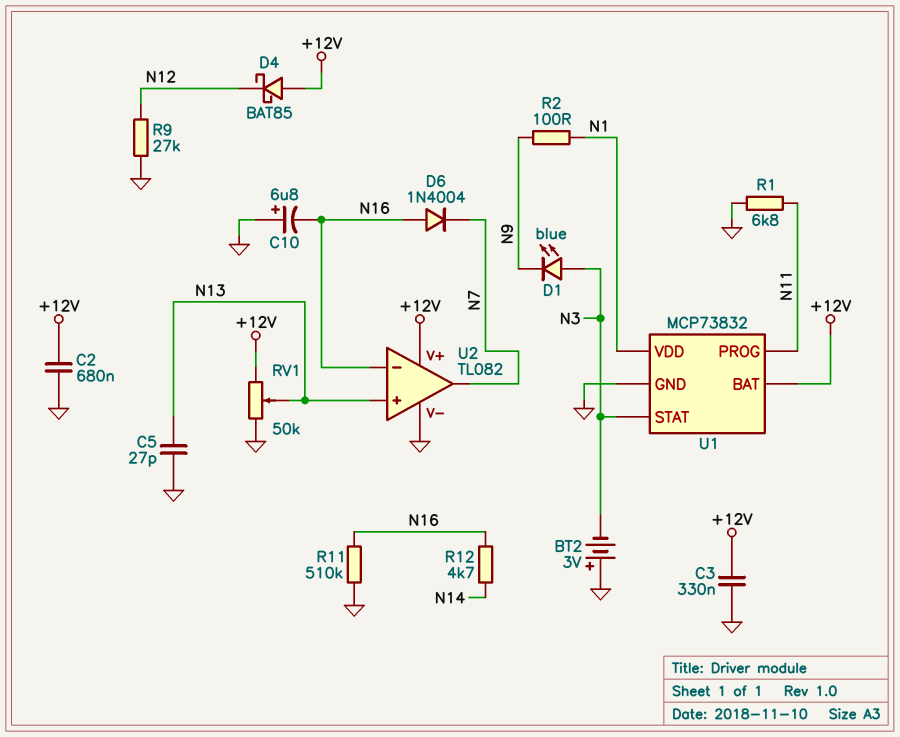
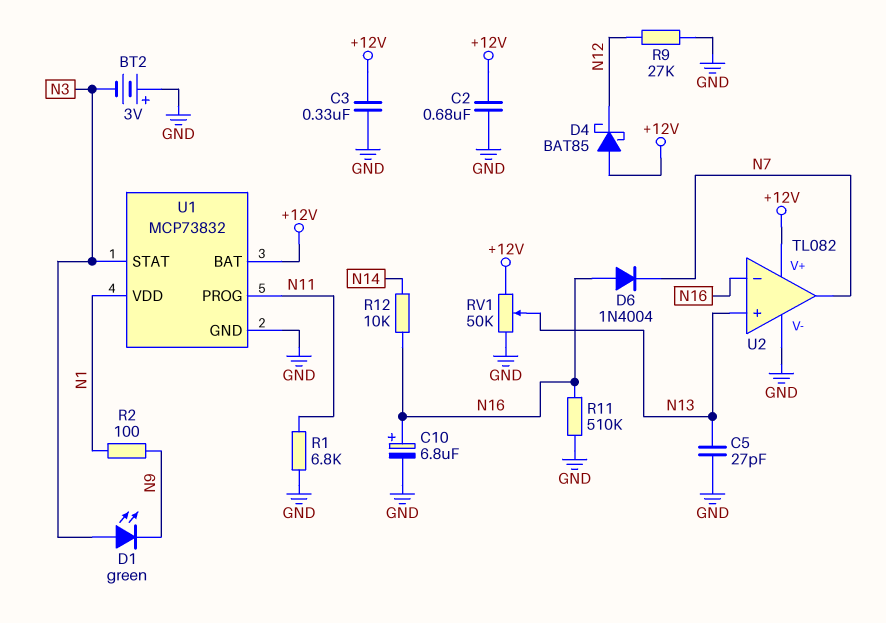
C10: 6.8uF (plus GND, minus N16) -> 6.8uF (plus N16, minus GND)
D1: LED blue (A N3, K N9) -> LED green (A N3, K N9)
R12: 4.7k (N14, N16) -> 10k (N14, N16)

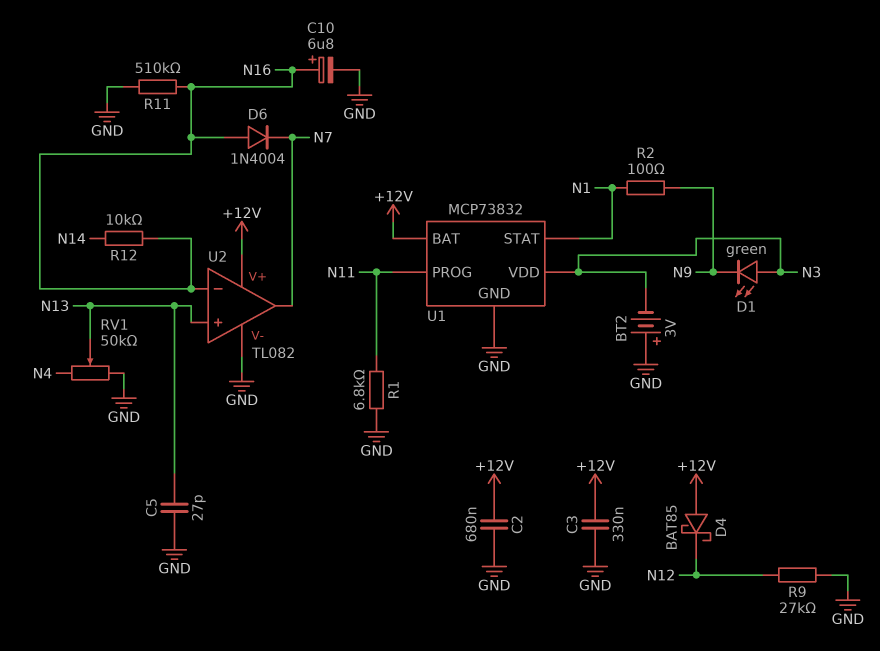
RV1: 50k (+12V, GND, wiper N13) -> 50k (GND, N4, wiper N13)
U1 pin STAT: N3 -> N1
U1 pin VDD: N1 -> N3

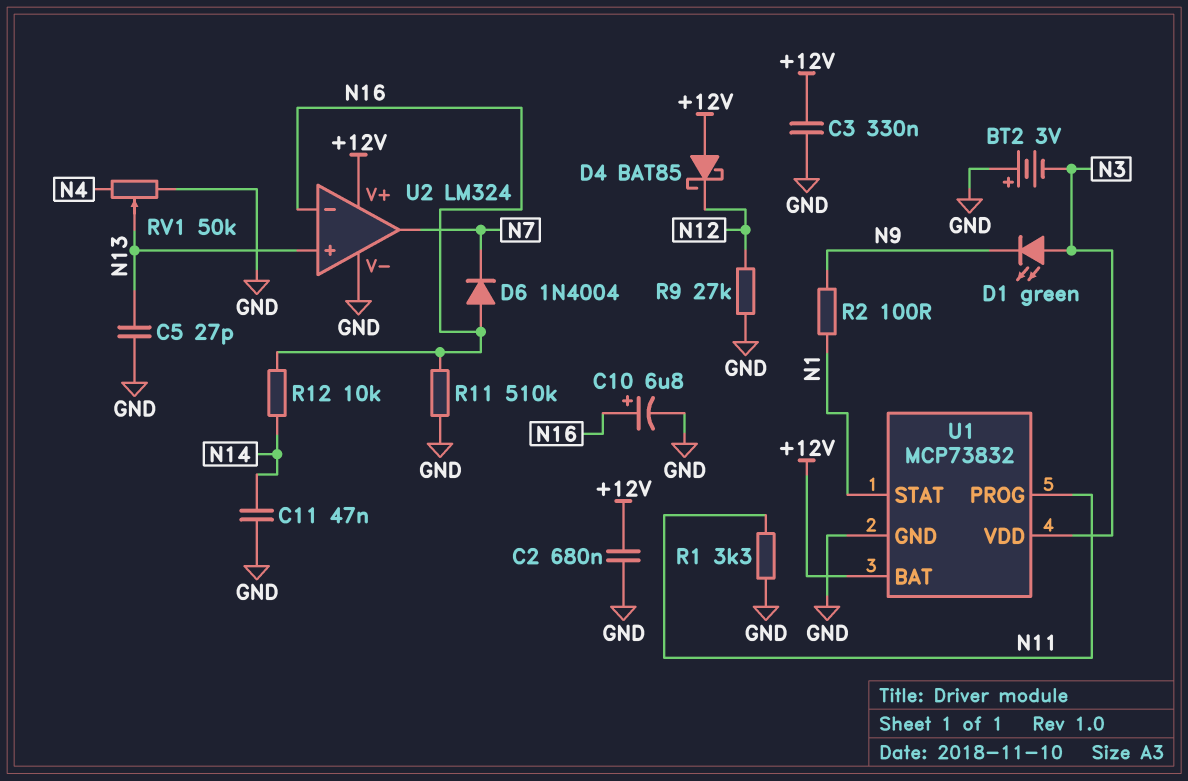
C11: none -> 47nF (GND, N14)
R1: 6.8k (GND, N11) -> 3.3k (GND, N11)
U2: TL082 -> LM324

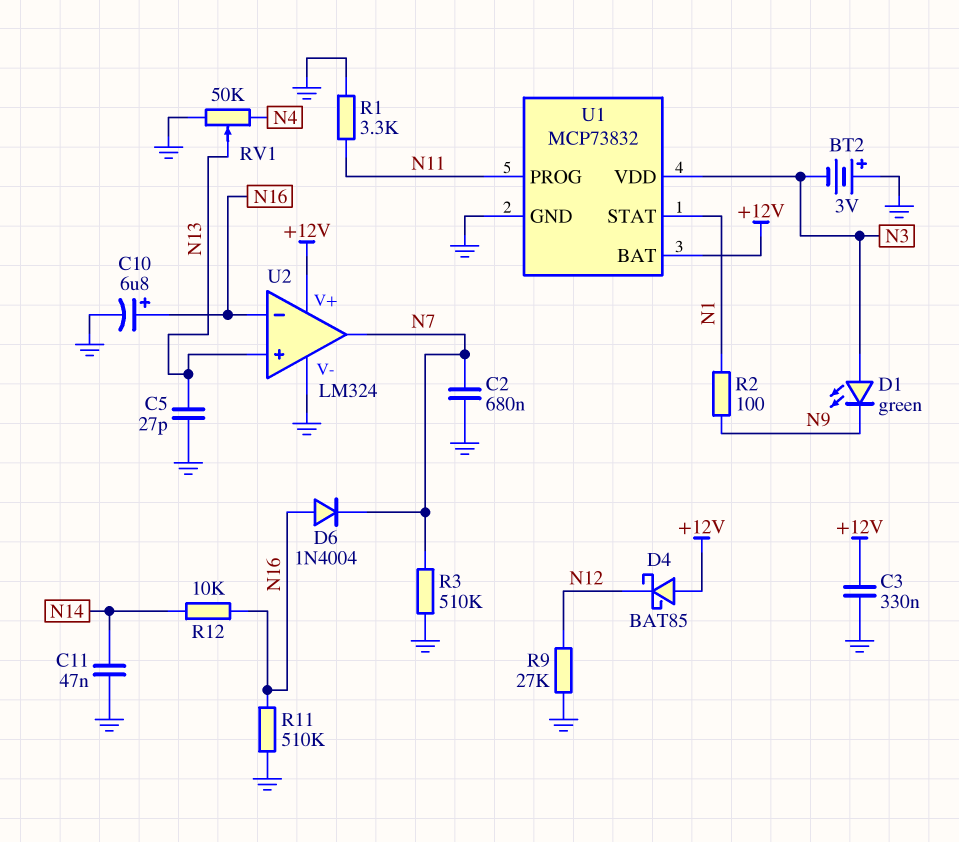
C2: 680nF (+12V, GND) -> 680nF (GND, N7)
R3: none -> 510k (GND, N7)

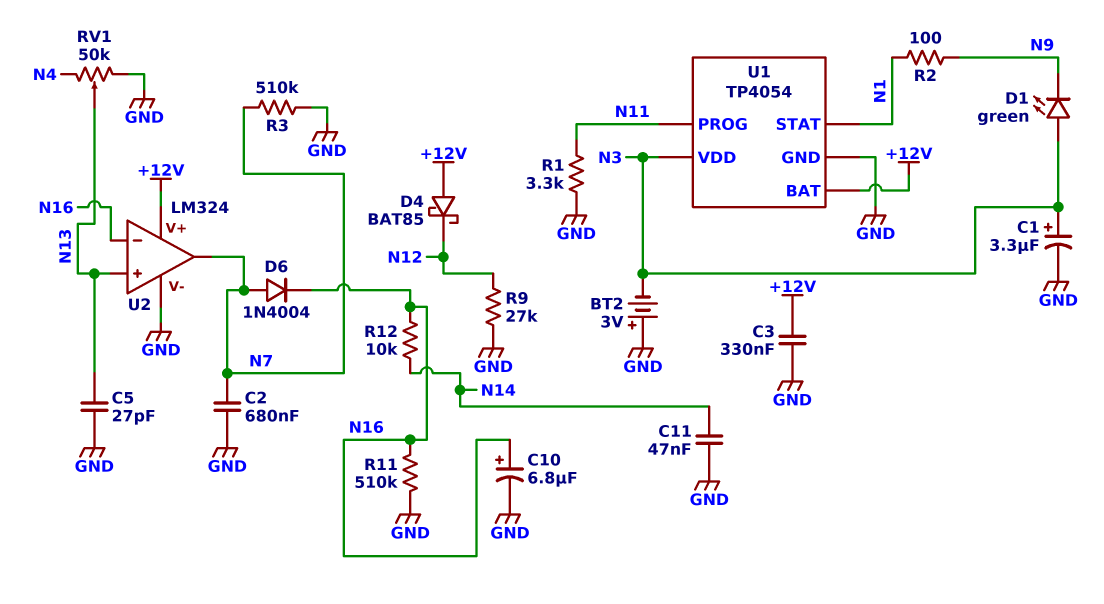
C1: none -> 3.3uF (plus N3, minus GND)
D6: diode 1N4004 (A N16, K N7) -> diode 1N4004 (A N7, K N16)
U1: MCP73832 -> TP4054

